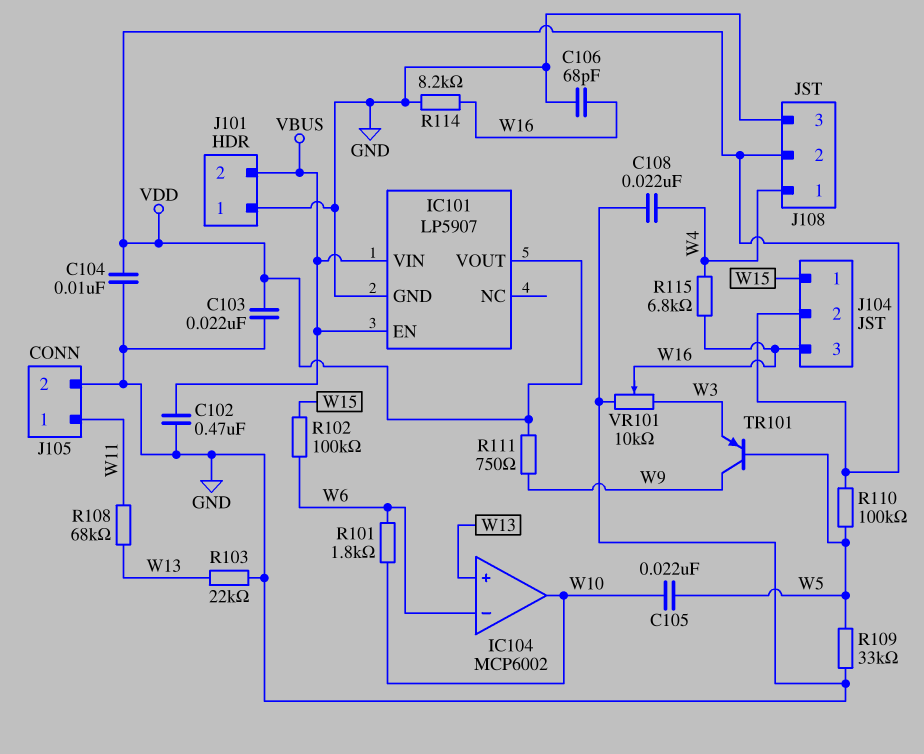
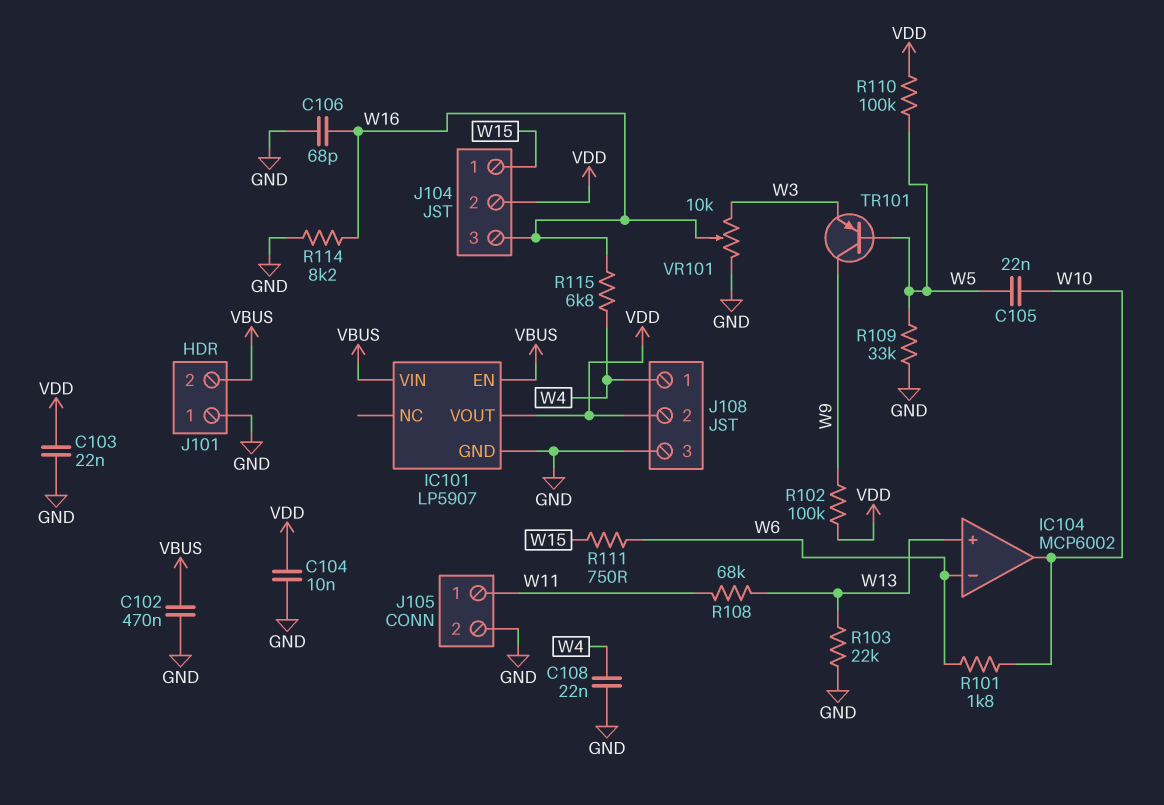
R102: 100k (W6, W15) -> 100k (VDD, W9)
R111: 750 (VDD, W9) -> 750 (W6, W15)

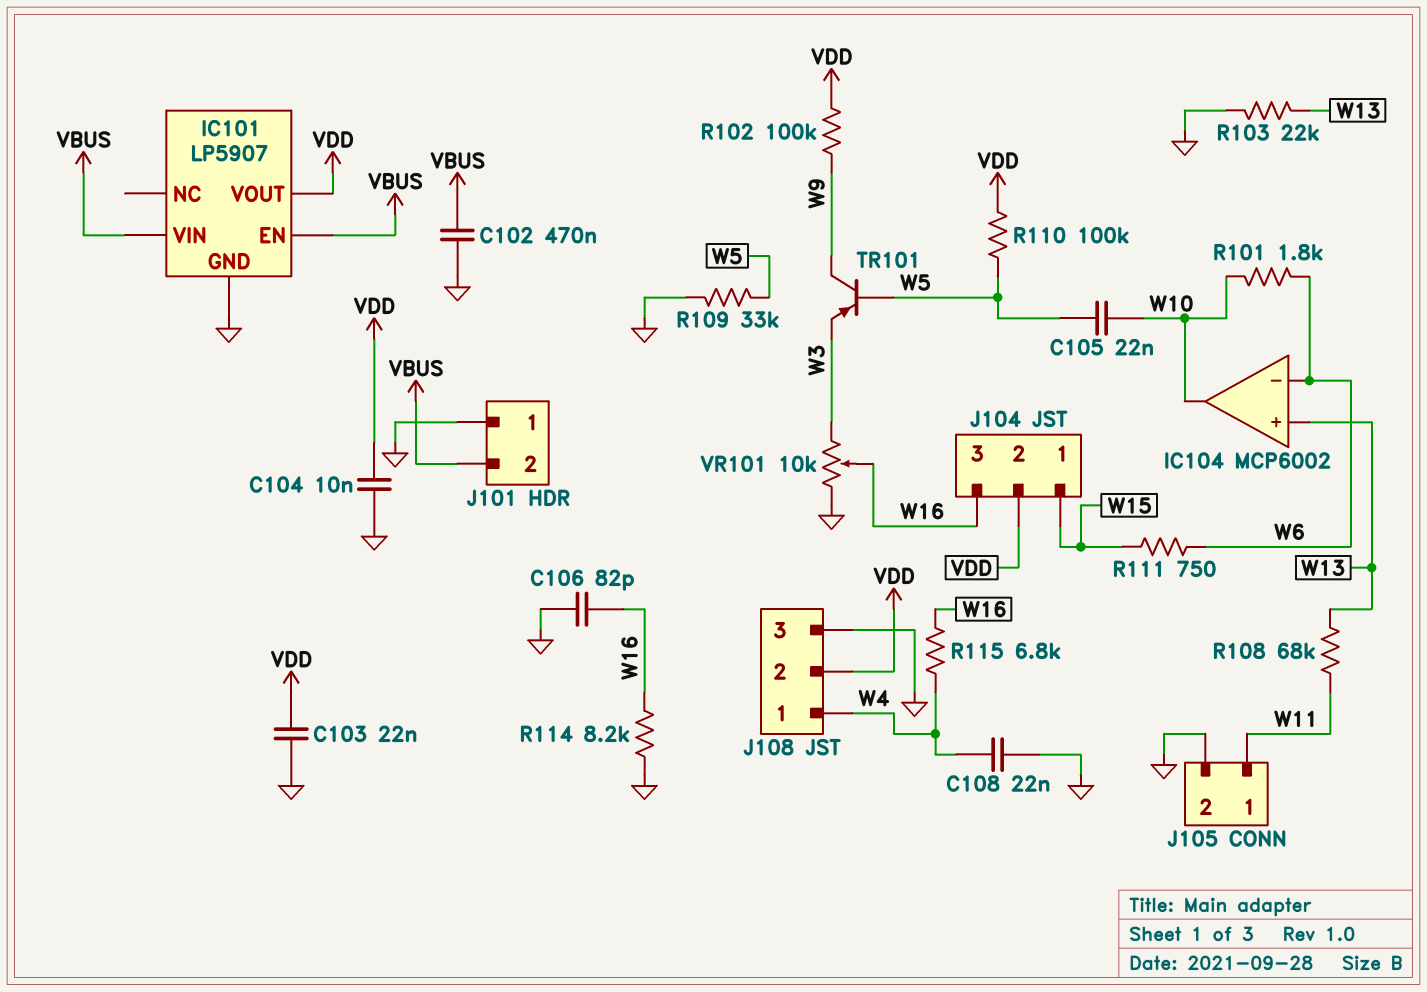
C106: 68pF (GND, W16) -> 82pF (GND, W16)

